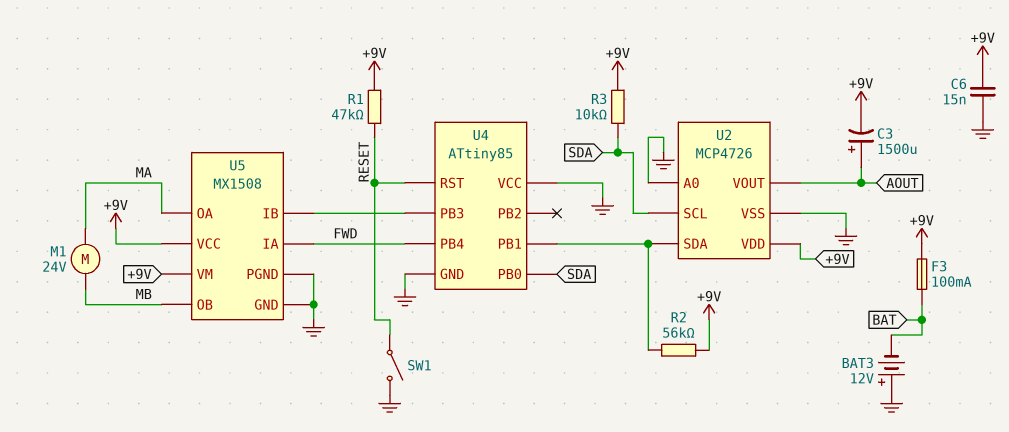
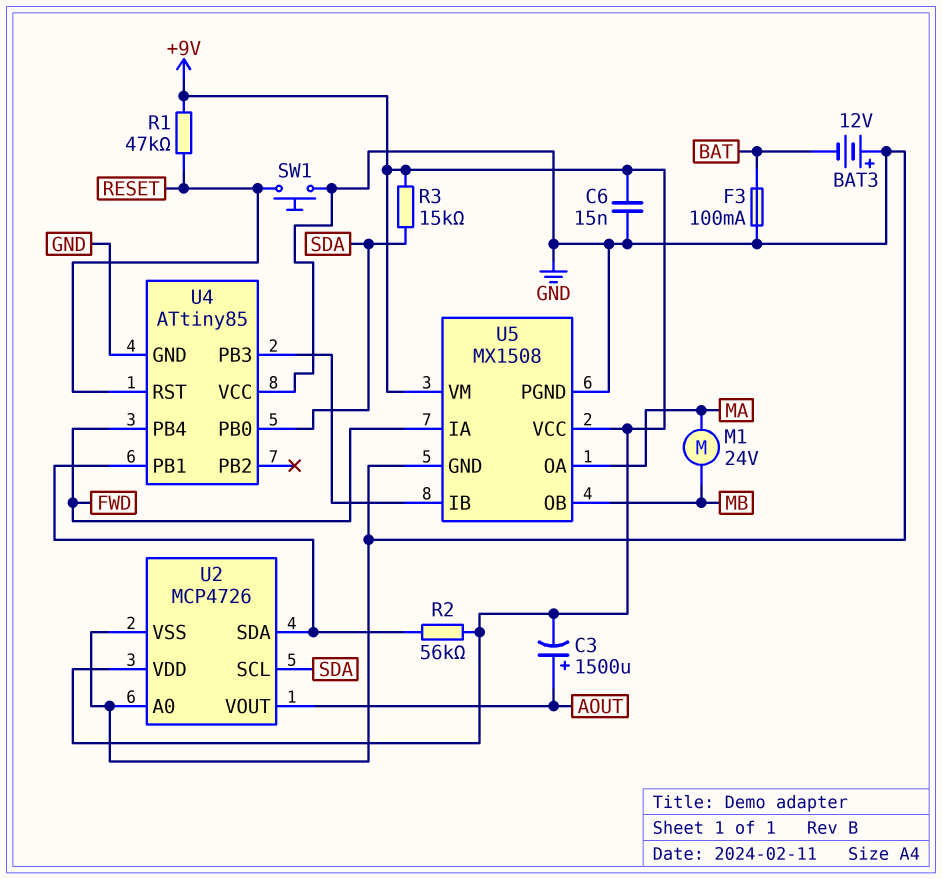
F3: 100mA (+9V, BAT) -> 100mA (BAT, GND)
R3: 10k (+9V, SDA) -> 15k (+9V, SDA)
SW1: switch (GND, RESET) -> button (GND, RESET)

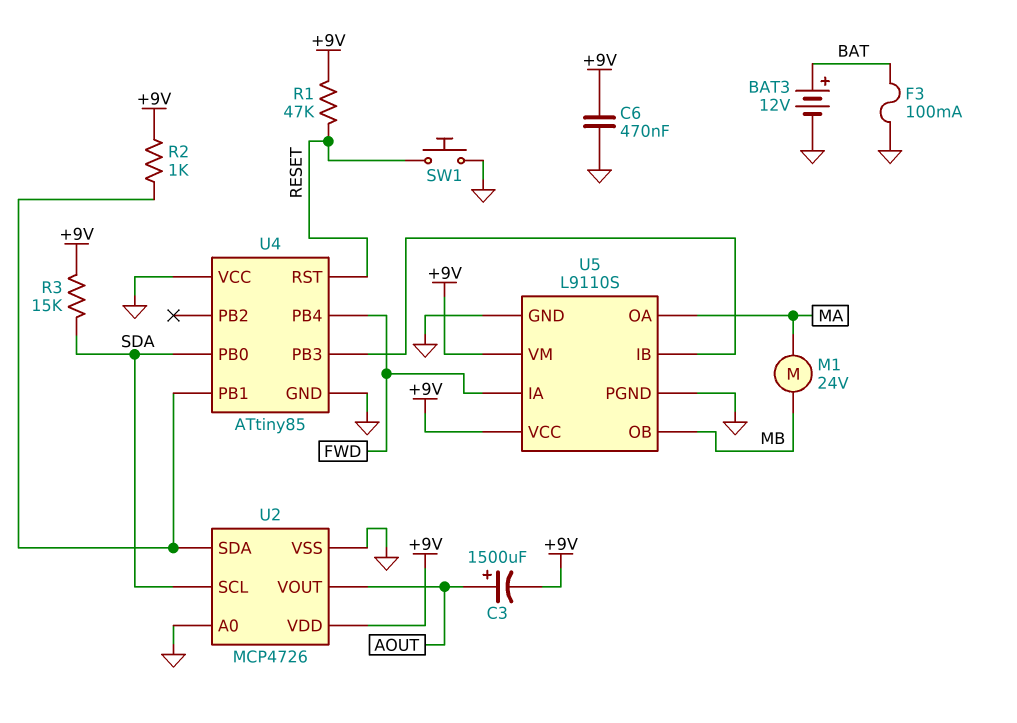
BAT3: 12V (plus GND, minus BAT) -> 12V (plus BAT, minus GND)
C6: 15nF (+9V, GND) -> 470nF (+9V, GND)
R2: 56k (+9V, U2/SDA) -> 1k (+9V, U2/SDA)
U5: MX1508 -> L9110S

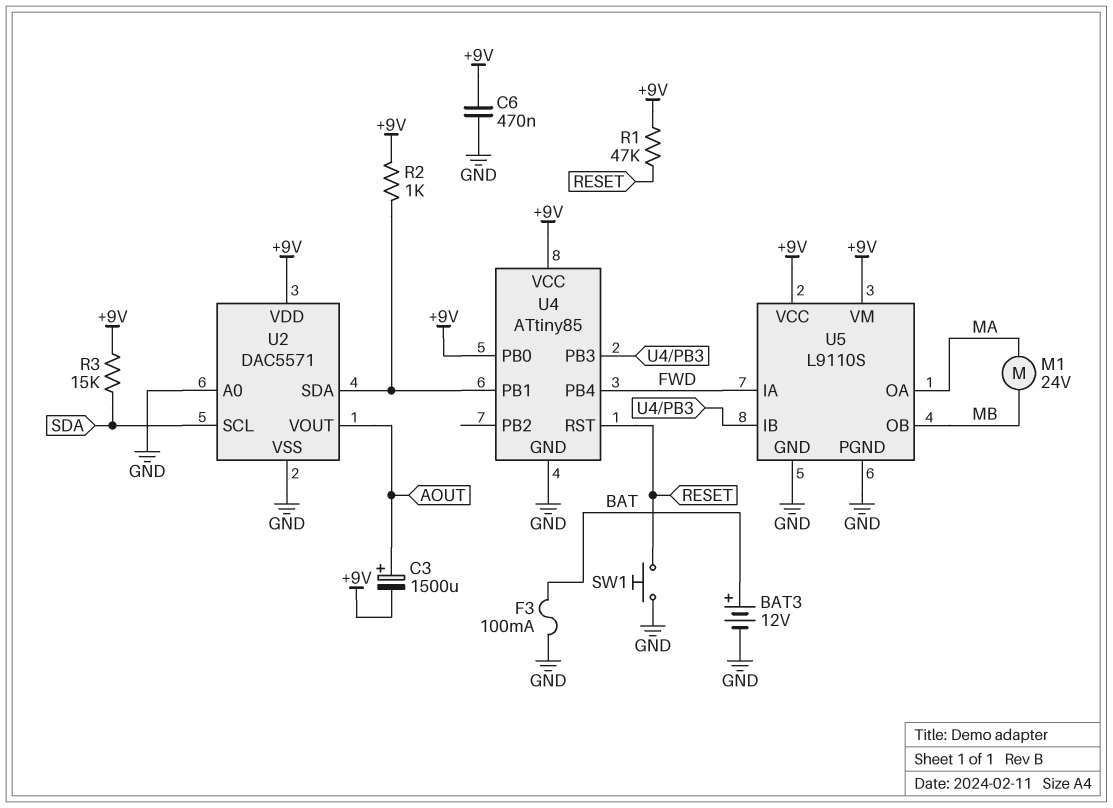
U2: MCP4726 -> DAC5571
U4 pin PB0: SDA -> +9V
U4 pin VCC: GND -> +9V

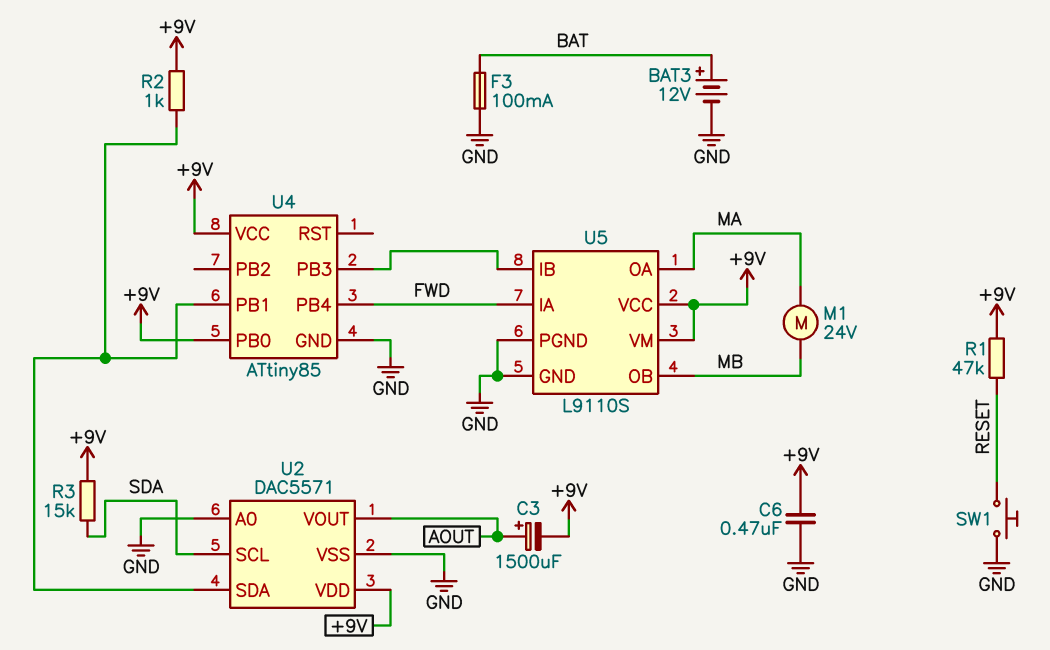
U4 pin RST: RESET -> none

